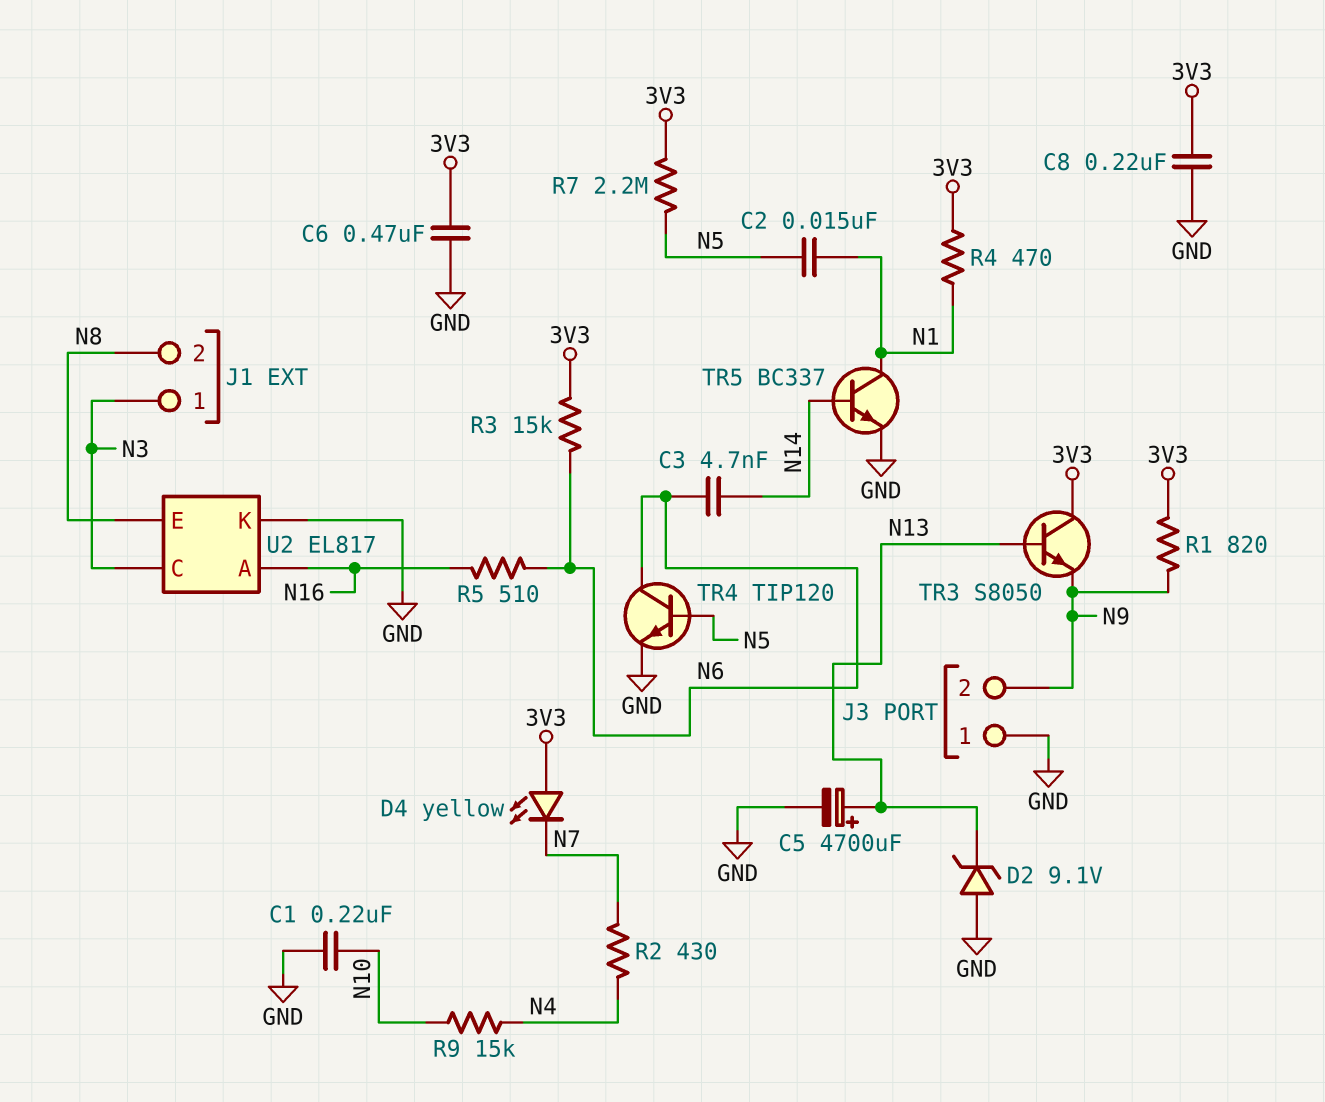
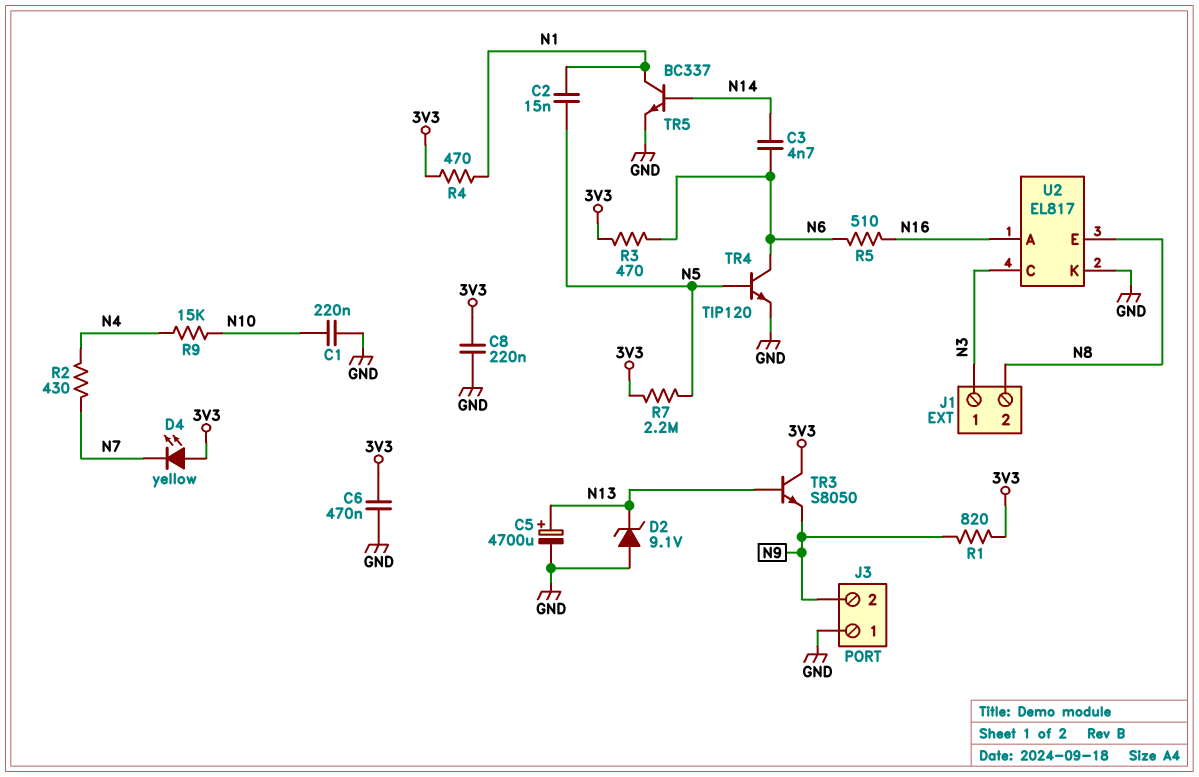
R3: 15k (3V3, N6) -> 470 (3V3, N6)

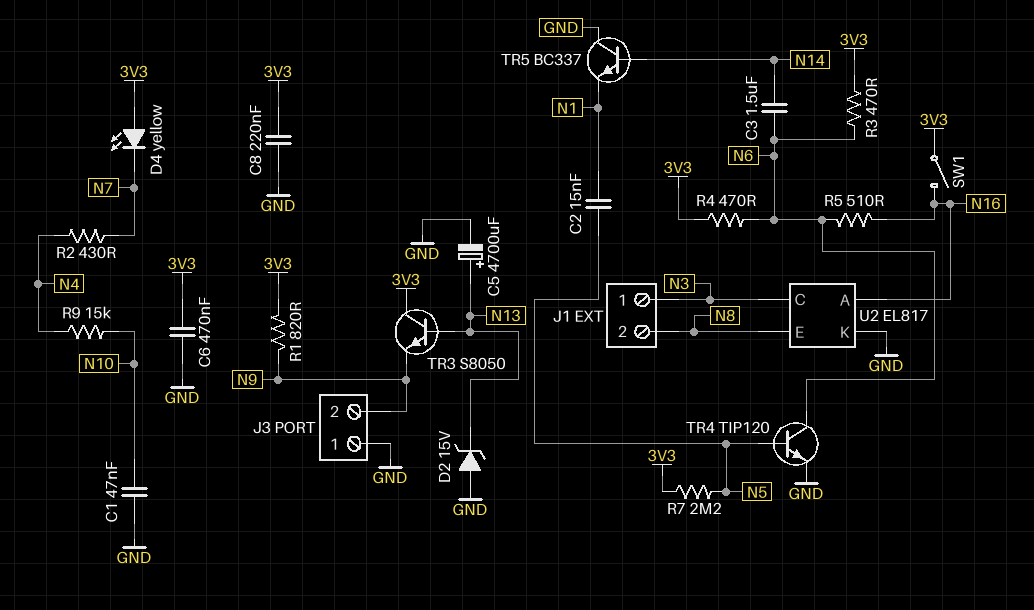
C1: 220nF (GND, N10) -> 47nF (GND, N10)
C3: 4.7nF (N6, N14) -> 1.5uF (N6, N14)
D2: zener 9.1V (A GND, K N13) -> zener 15V (A GND, K N13)
R4: 470 (3V3, N1) -> 470 (3V3, N6)
SW1: none -> switch (3V3, N16)
TR5: NPN BC337 (B N14, C N1, E GND) -> NPN BC337 (B N14, C GND, E N1)

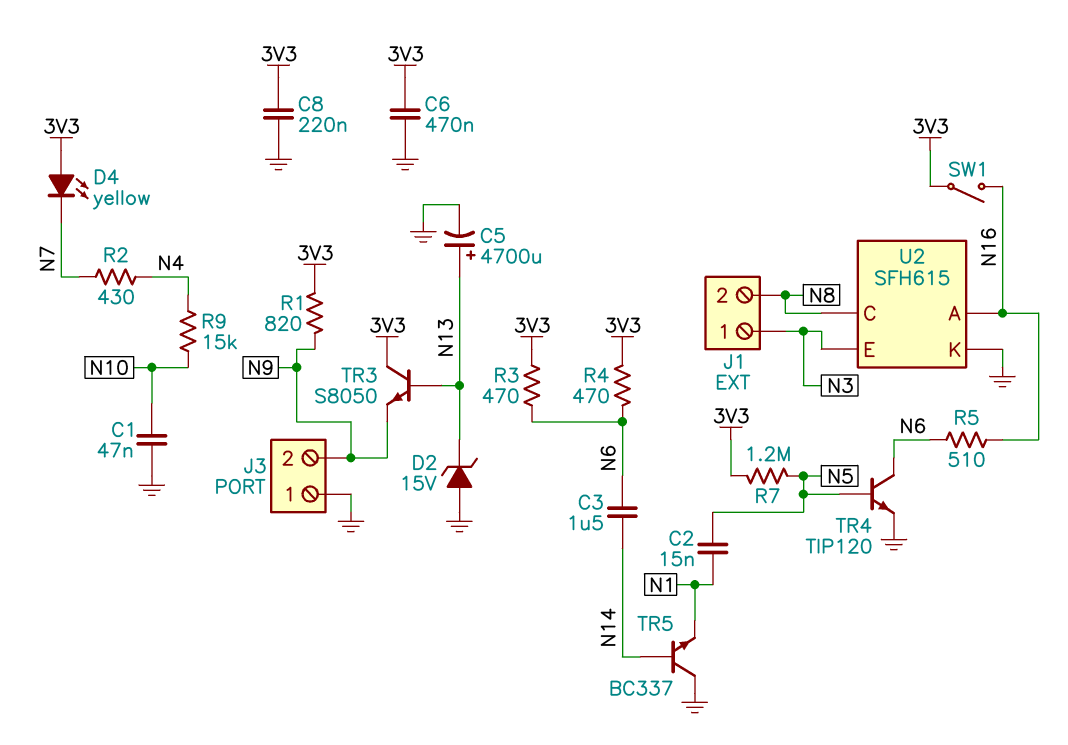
R7: 2.2M (3V3, N5) -> 1.2M (3V3, N5)
U2: EL817 -> SFH615
U2 pin C: N3 -> N8
U2 pin E: N8 -> N3

